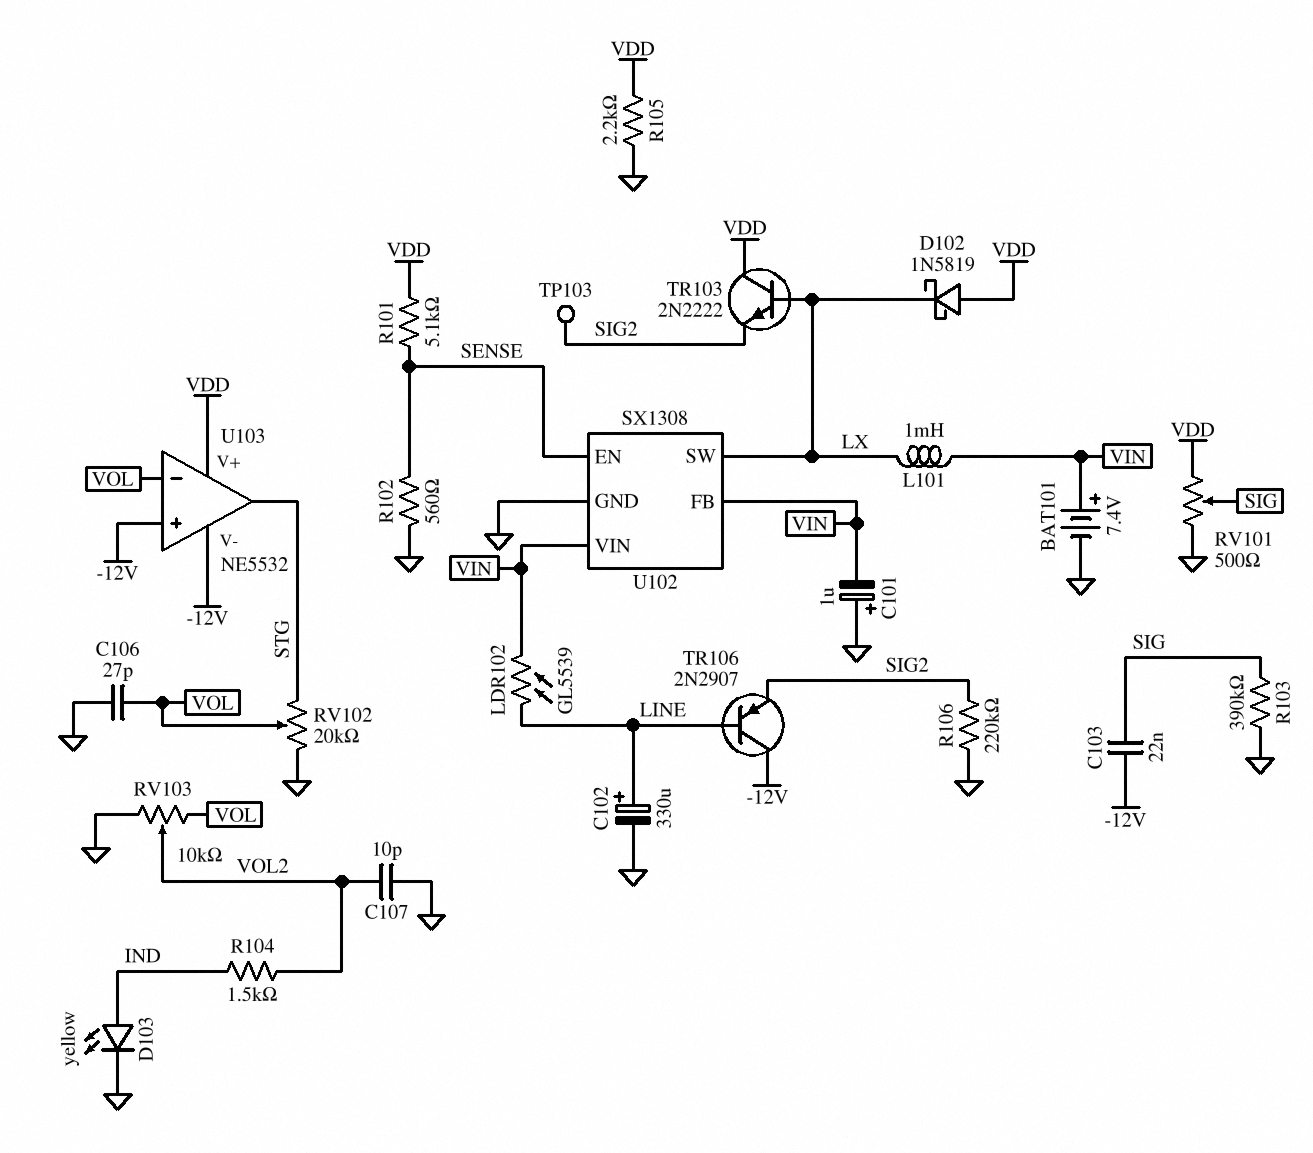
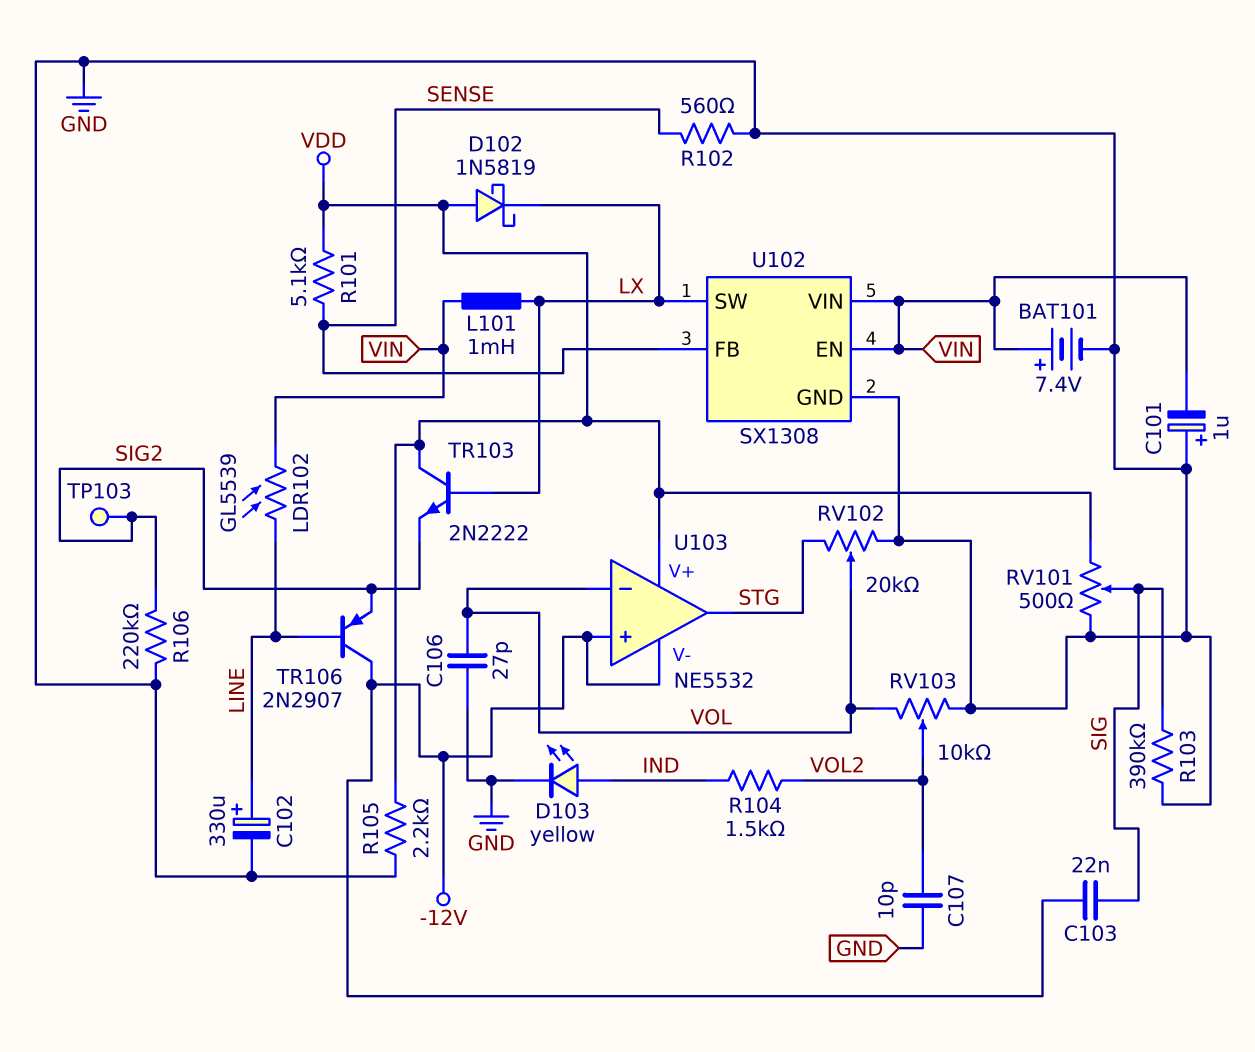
U102 pin EN: SENSE -> VIN
U102 pin FB: VIN -> SENSE

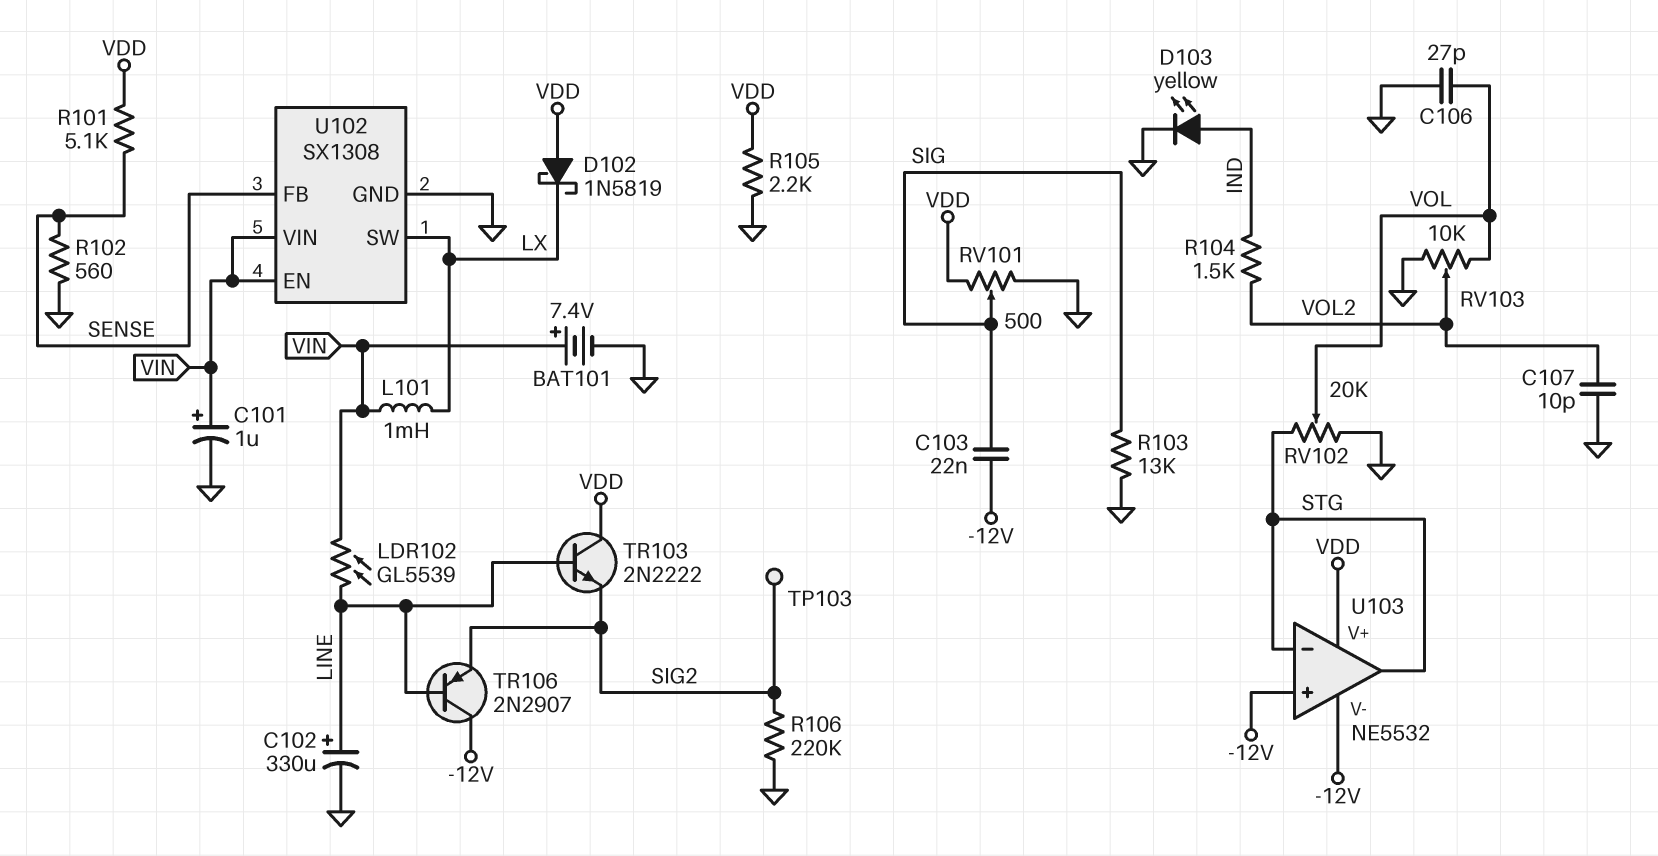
C101: 1uF (plus GND, minus VIN) -> 1uF (plus VIN, minus GND)
R103: 390k (GND, SIG) -> 13k (GND, SIG)
TR103: NPN 2N2222 (B LX, C VDD, E SIG2) -> NPN 2N2222 (B LINE, C VDD, E SIG2)
U103 pin in-: VOL -> STG

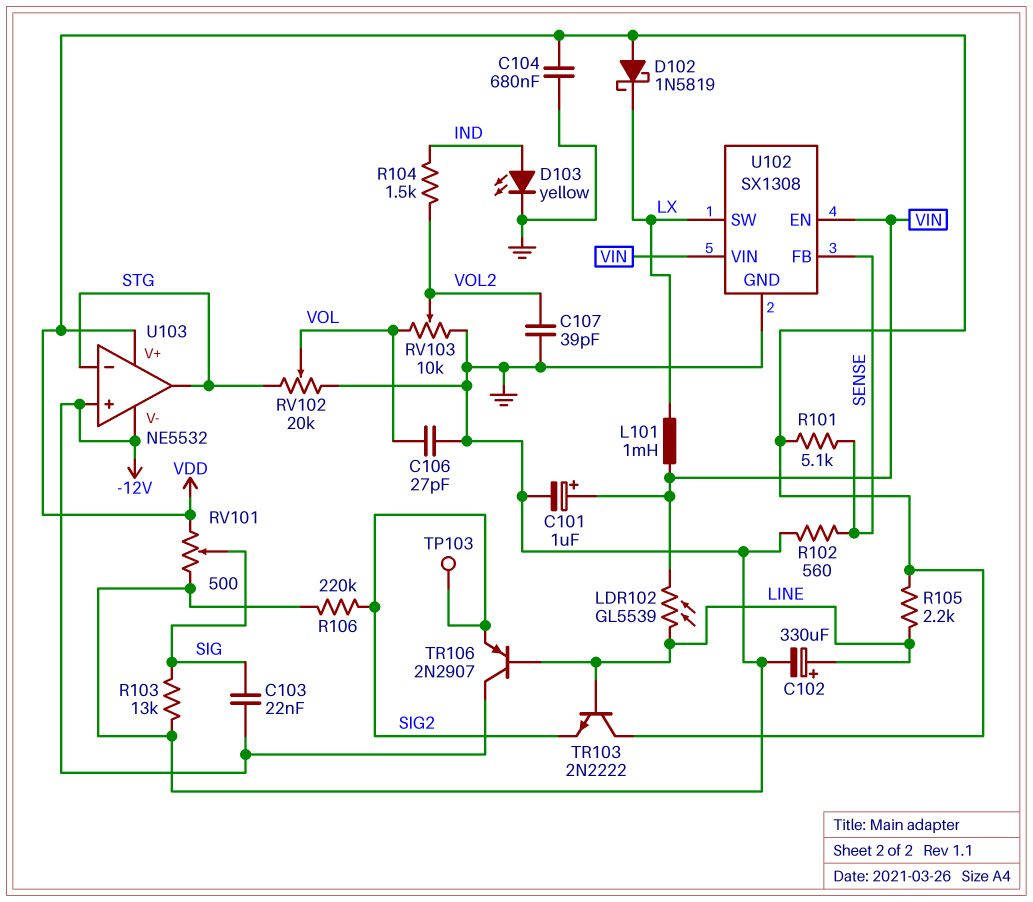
BAT101: 7.4V (plus VIN, minus GND) -> none
C104: none -> 680nF (GND, VDD)
C107: 10pF (GND, VOL2) -> 39pF (GND, VOL2)
R105: 2.2k (GND, VDD) -> 2.2k (LINE, VDD)

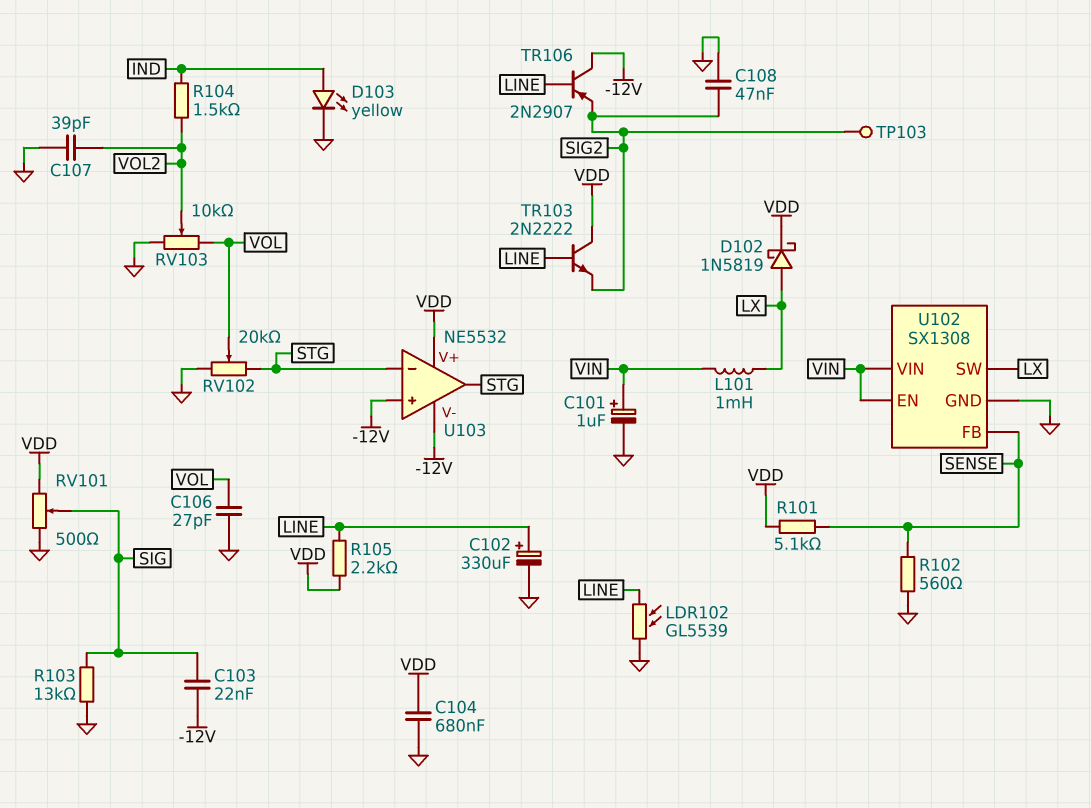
C108: none -> 47nF (GND, SIG2)
D102: schottky 1N5819 (A VDD, K LX) -> schottky 1N5819 (A LX, K VDD)
LDR102: GL5539 (LINE, VIN) -> GL5539 (GND, LINE)
R106: 220k (GND, SIG2) -> none

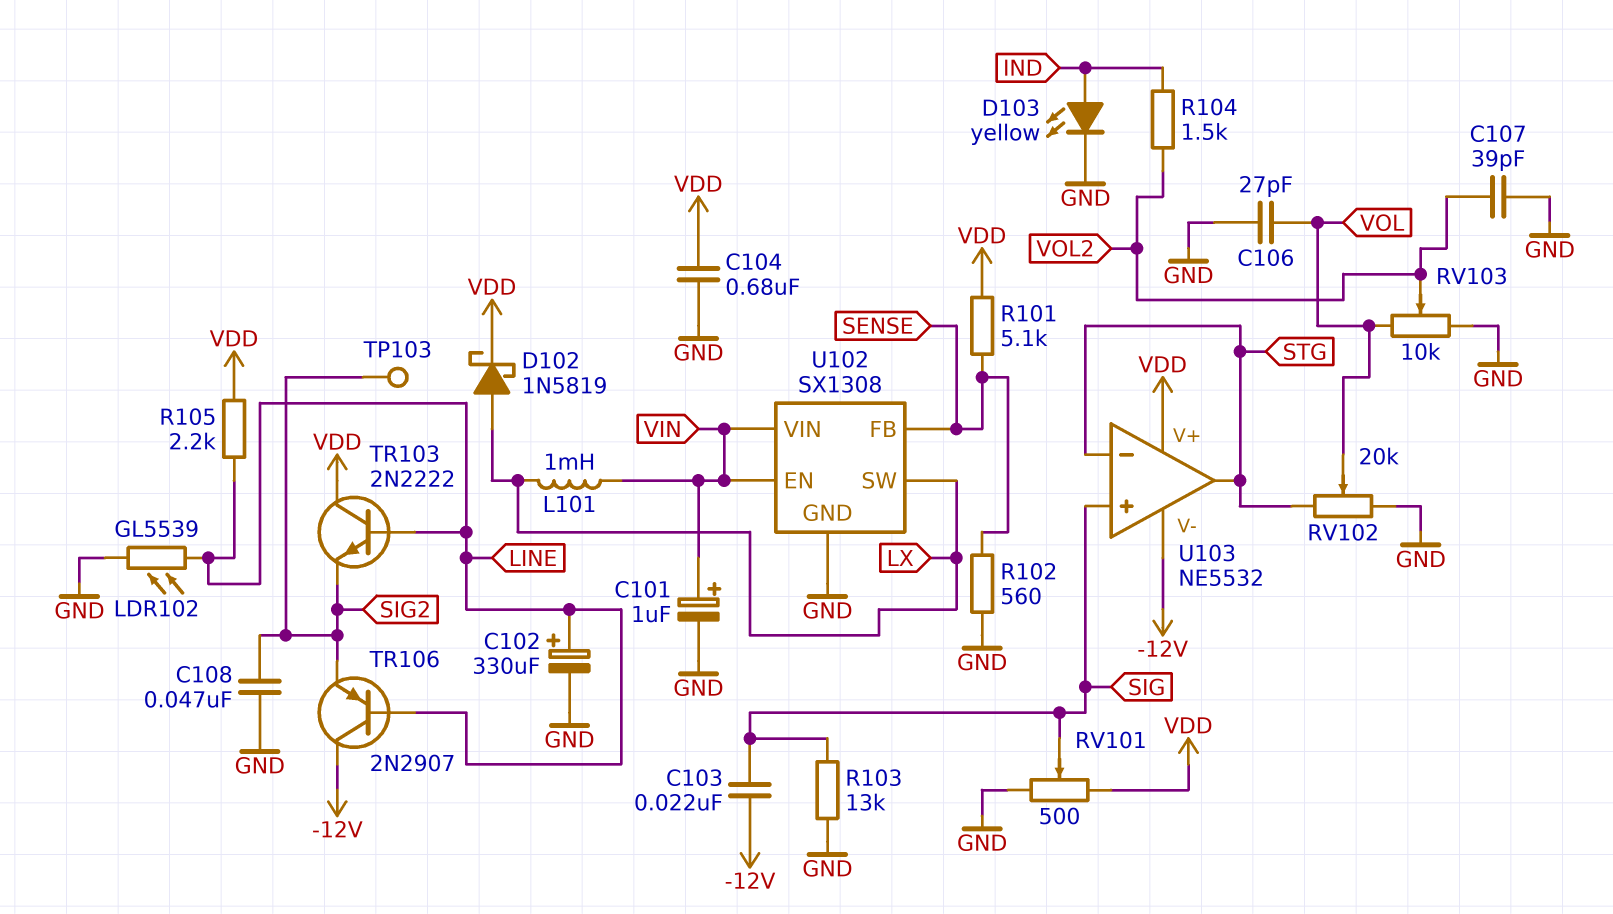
U103 pin in+: -12V -> SIG

